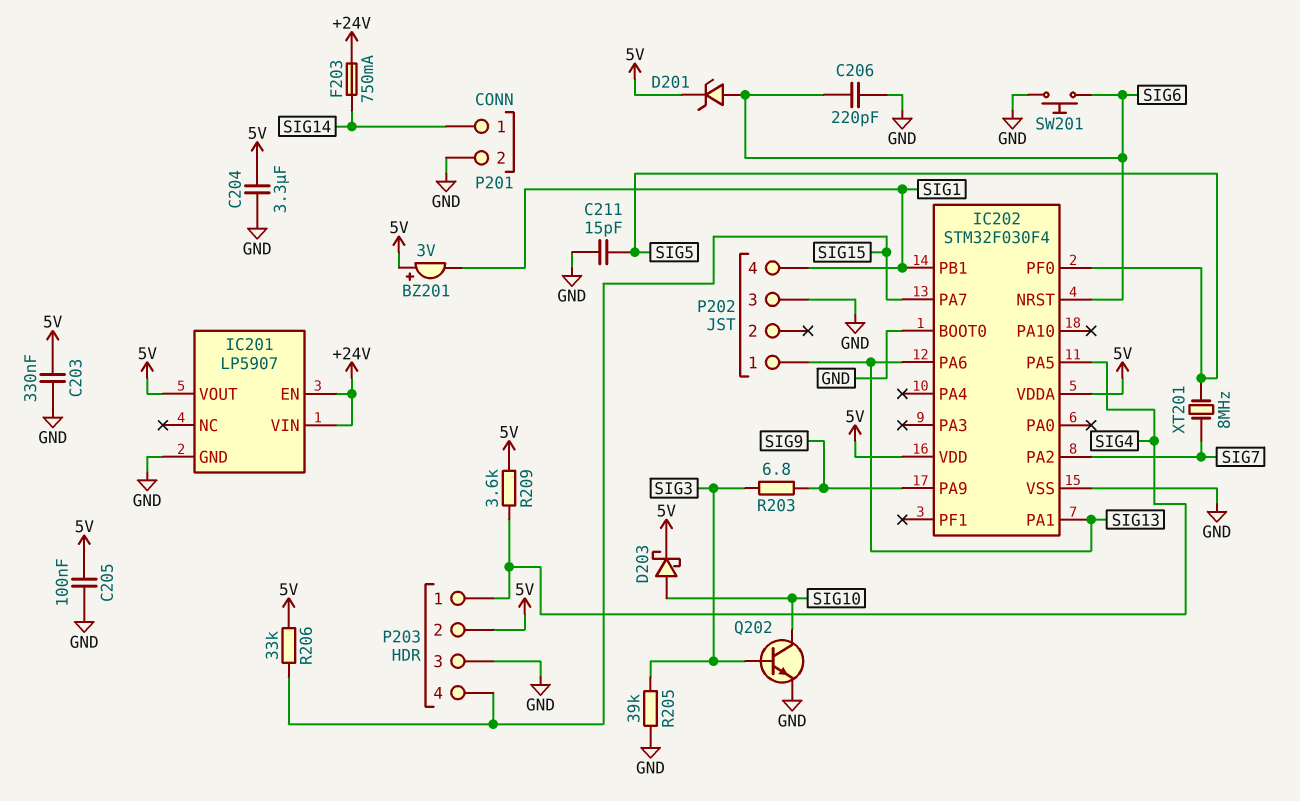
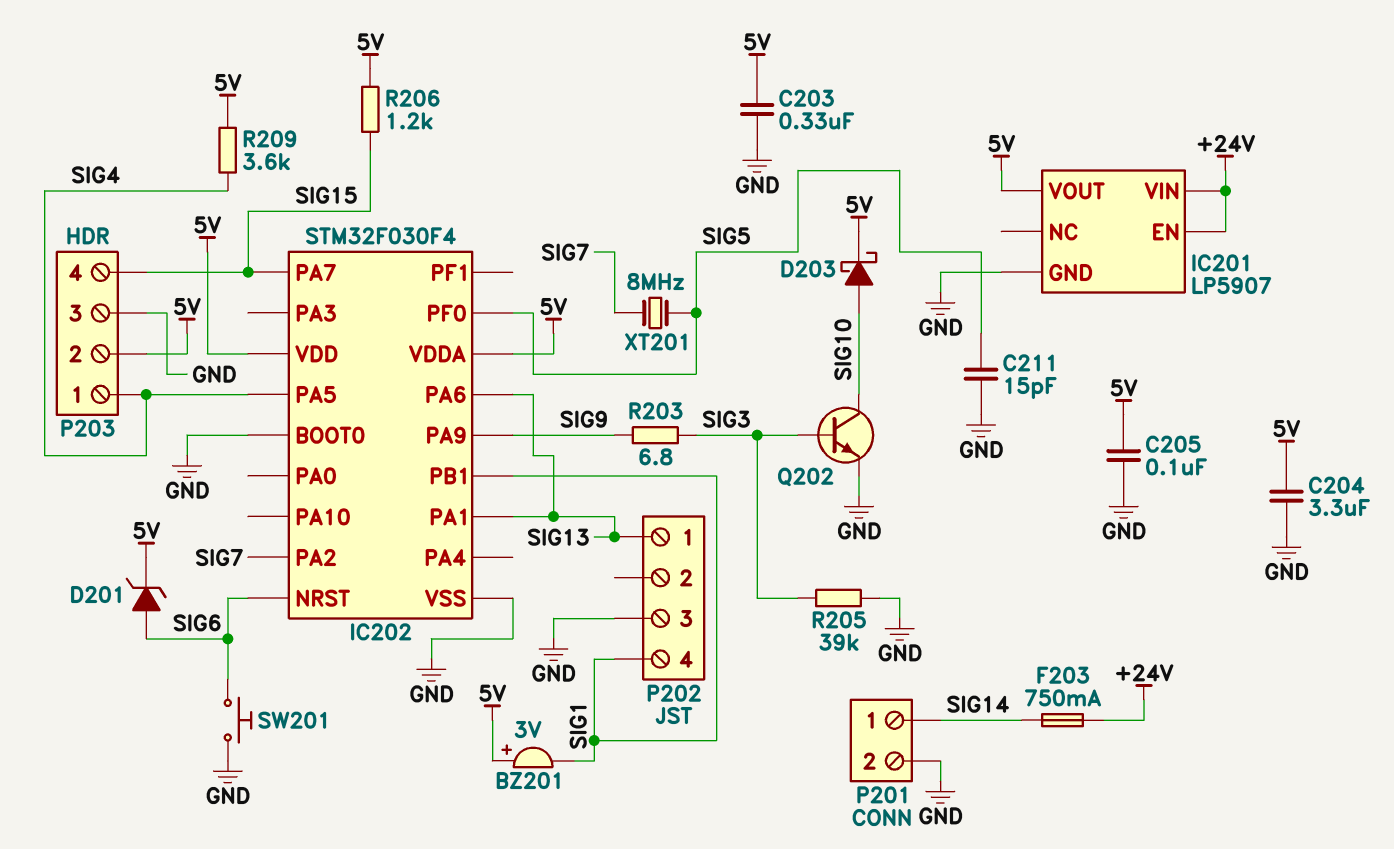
C206: 220pF (GND, SIG6) -> none
R206: 33k (5V, SIG15) -> 1.2k (5V, SIG15)

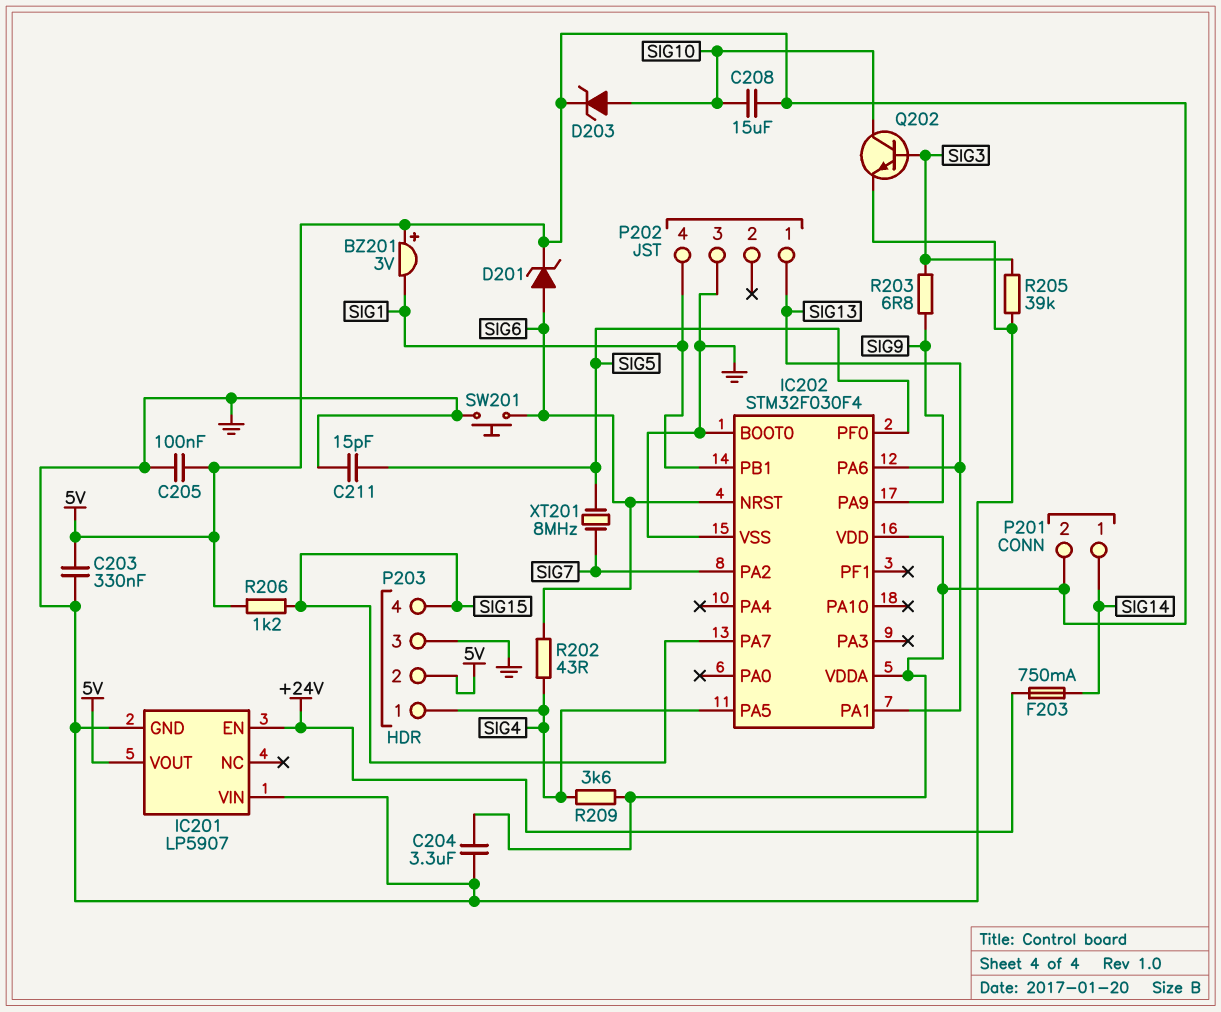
C208: none -> 15uF (5V, SIG10)
D203: schottky (A SIG10, K 5V) -> zener (A SIG10, K 5V)
IC201 pin VIN: +24V -> GND
P201 pin 2: GND -> 5V
R202: none -> 43 (SIG4, SIG6)

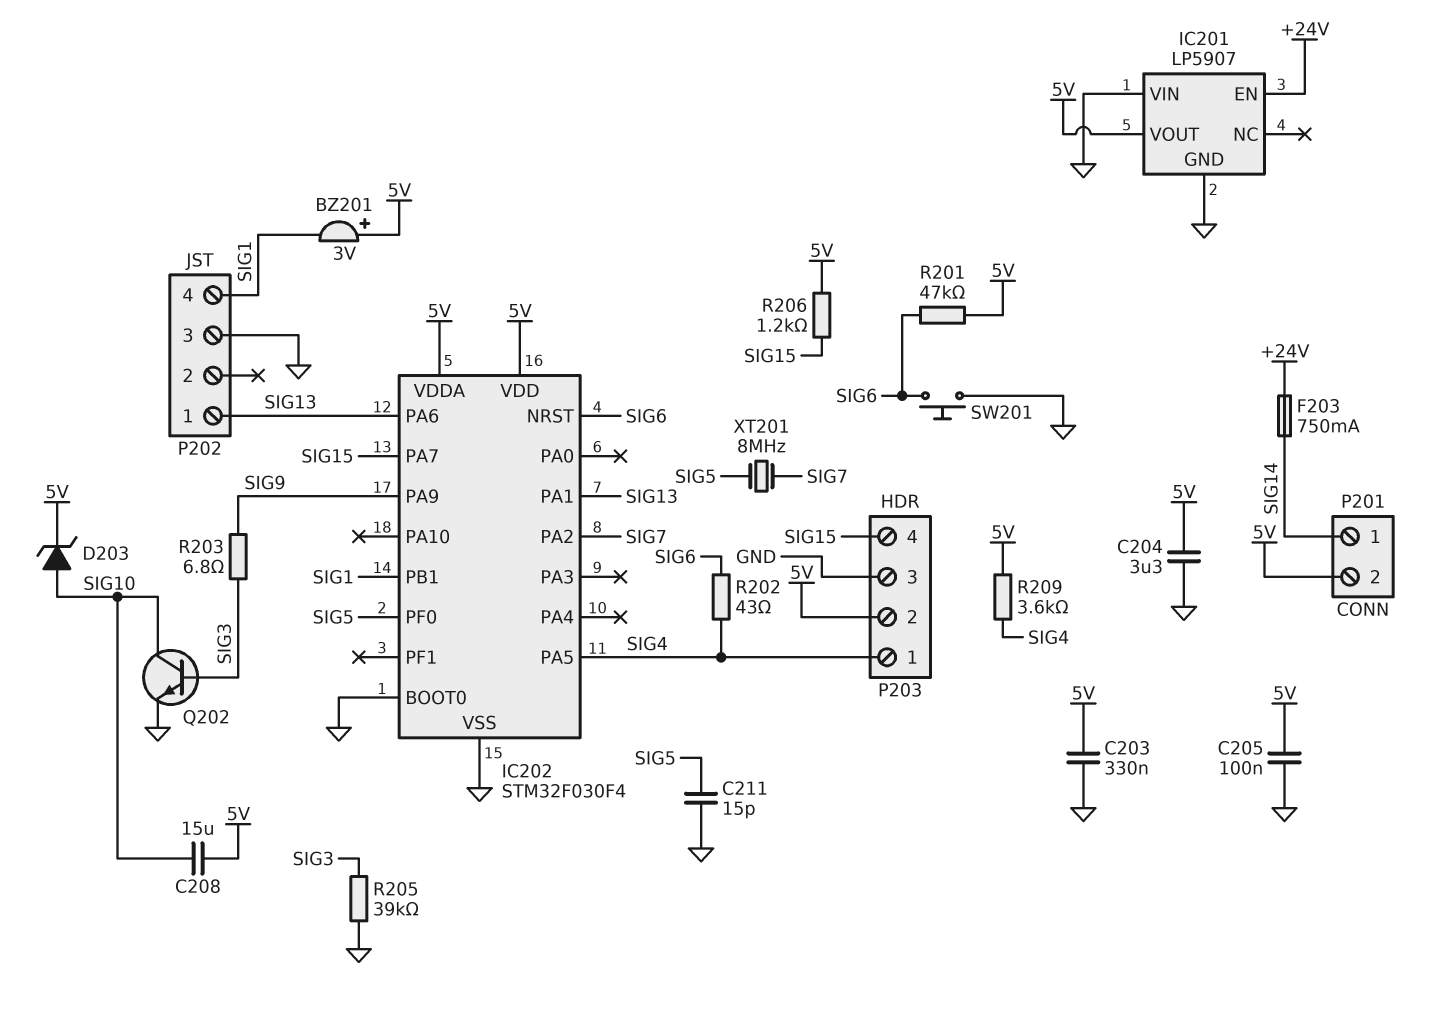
D201: zener (A SIG6, K 5V) -> none
R201: none -> 47k (5V, SIG6)

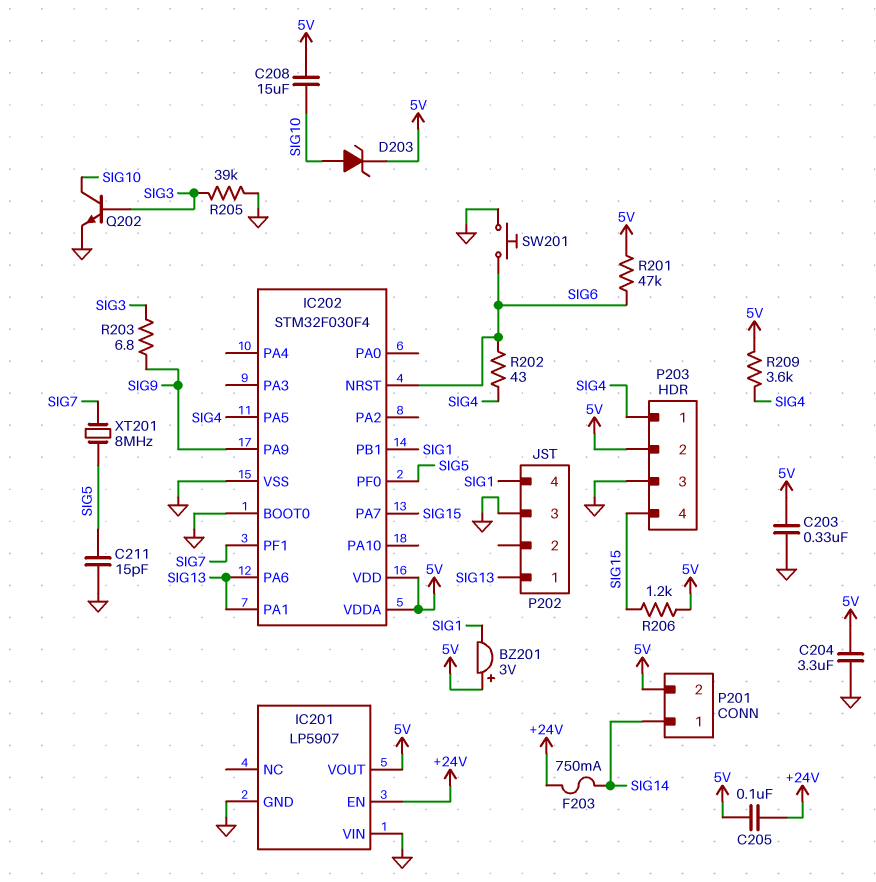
C205: 100nF (5V, GND) -> 100nF (+24V, 5V)
IC202 pin PA2: SIG7 -> none
IC202 pin PF1: none -> SIG7

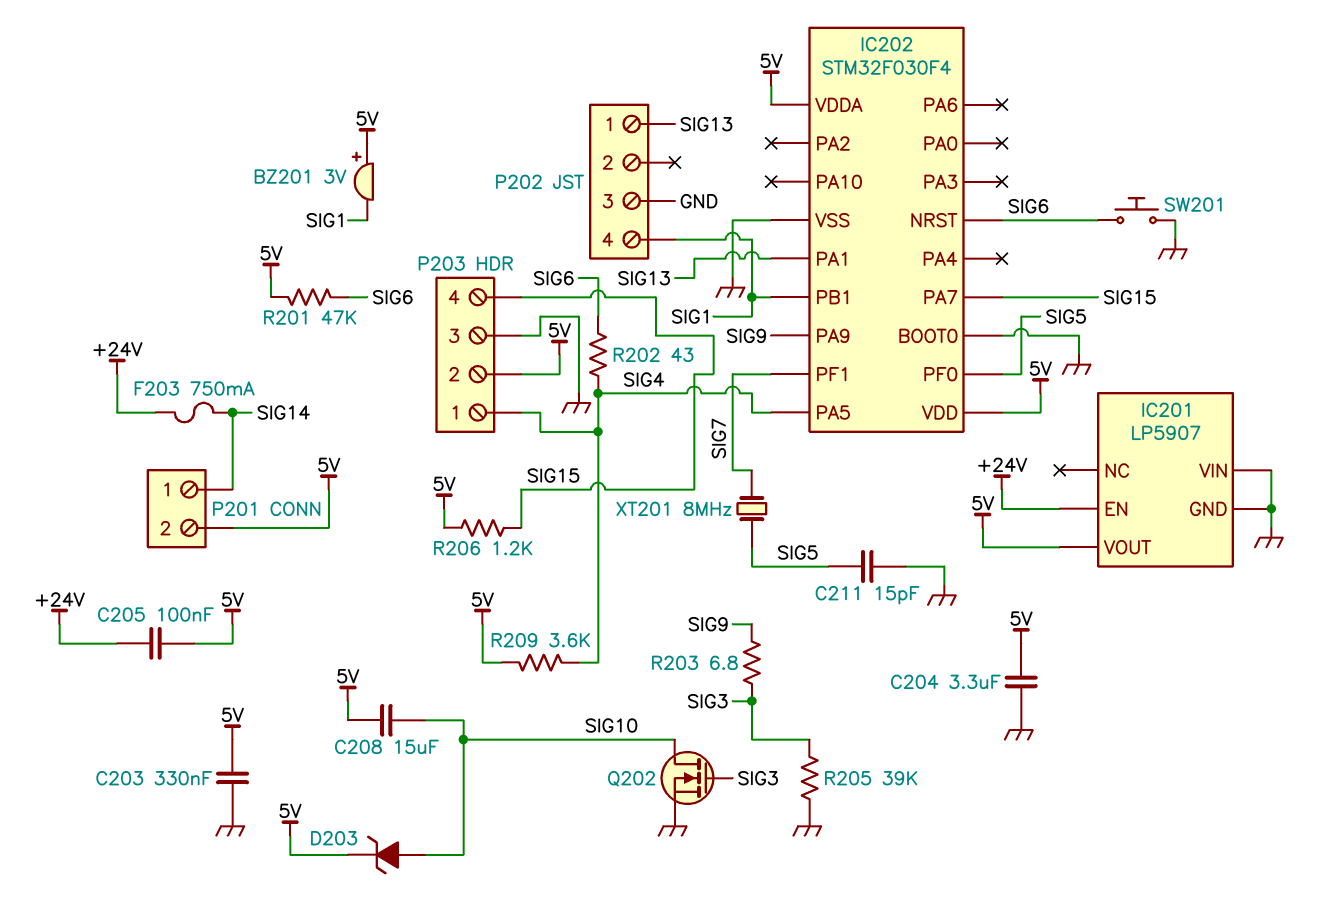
IC202 pin PA6: SIG13 -> none
Q202: NPN (B SIG3, C SIG10, E GND) -> NMOS (G SIG3, D SIG10, S GND)

